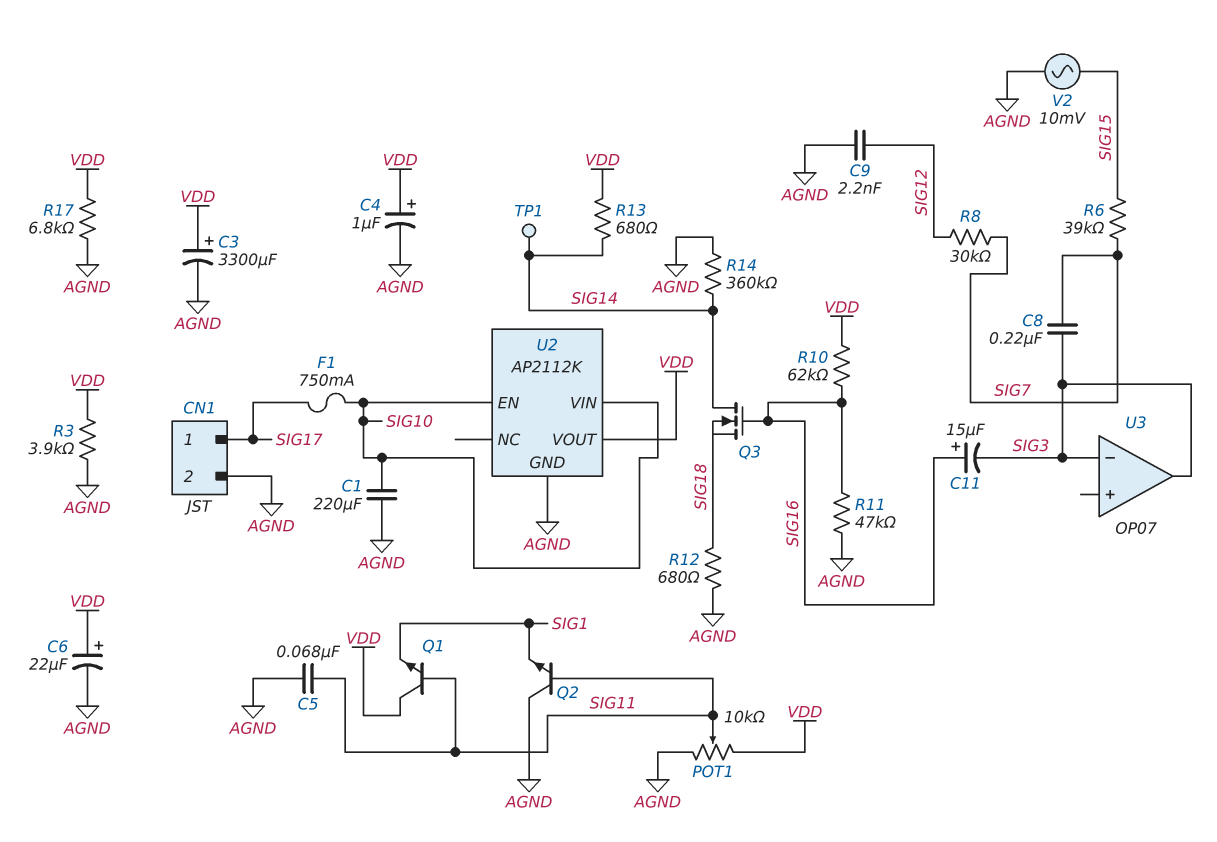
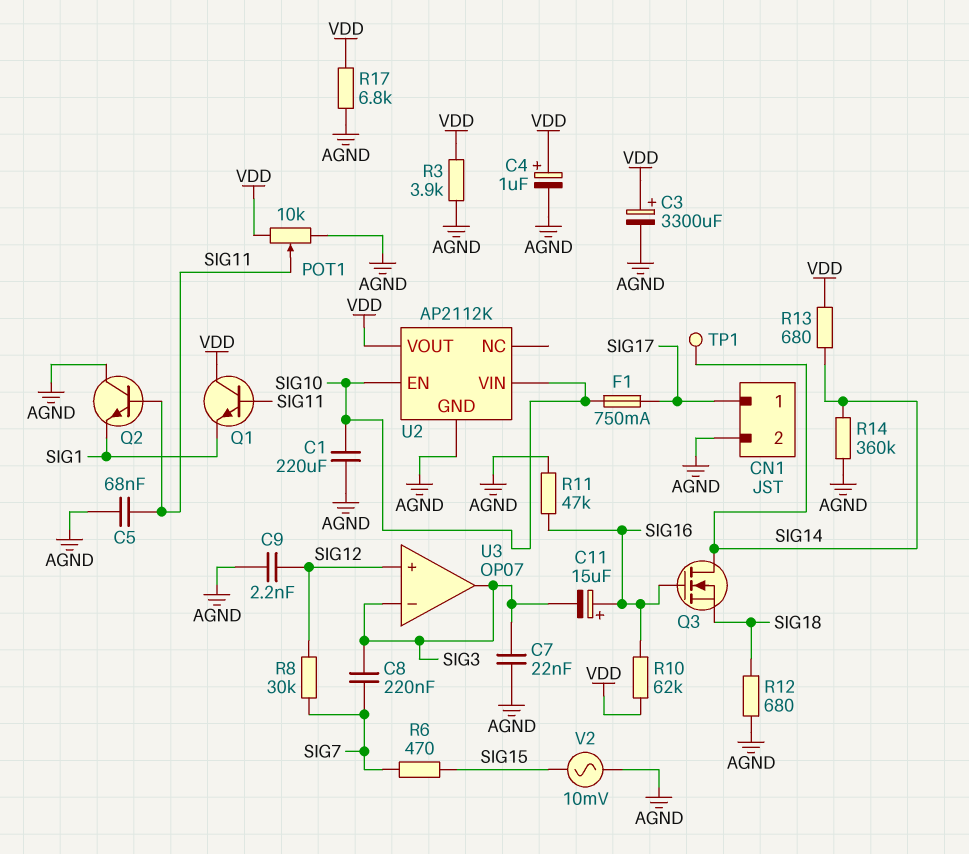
C6: 22uF (plus VDD, minus AGND) -> none
C7: none -> 22nF (AGND, SIG3)
R6: 39k (SIG7, SIG15) -> 470 (SIG7, SIG15)
U3 pin in+: none -> SIG12

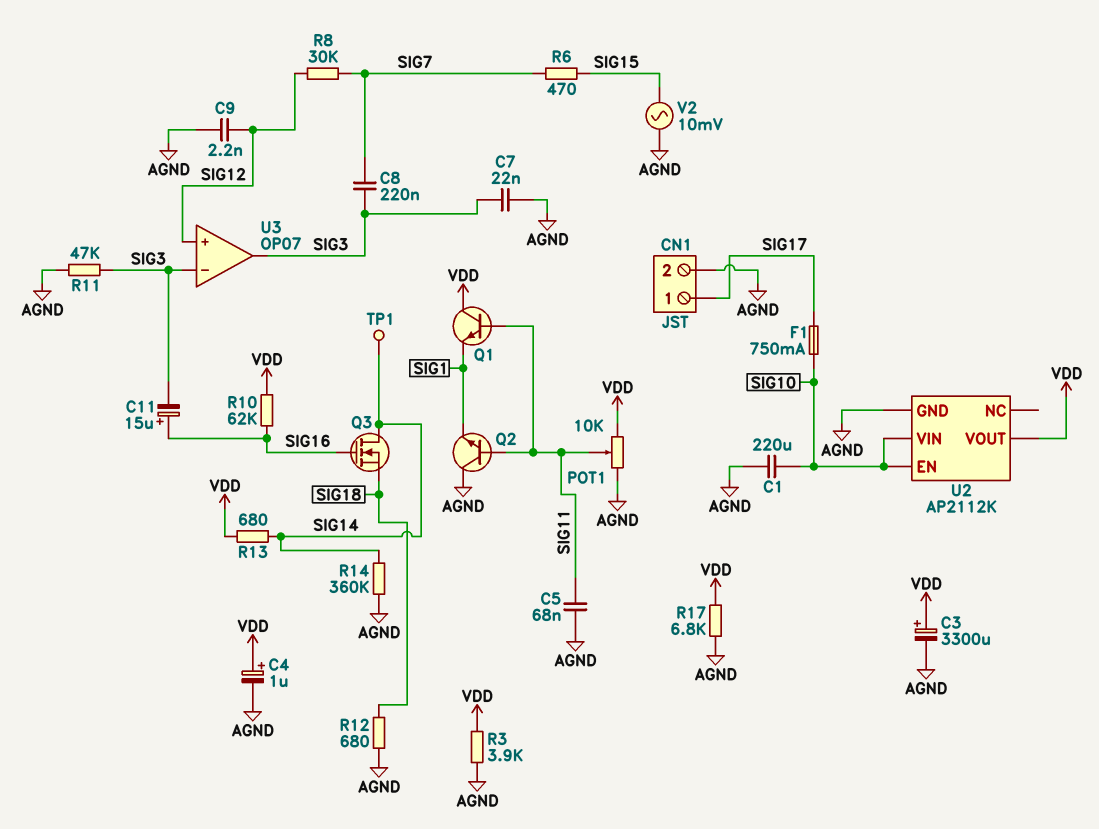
R11: 47k (AGND, SIG16) -> 47k (AGND, SIG3)

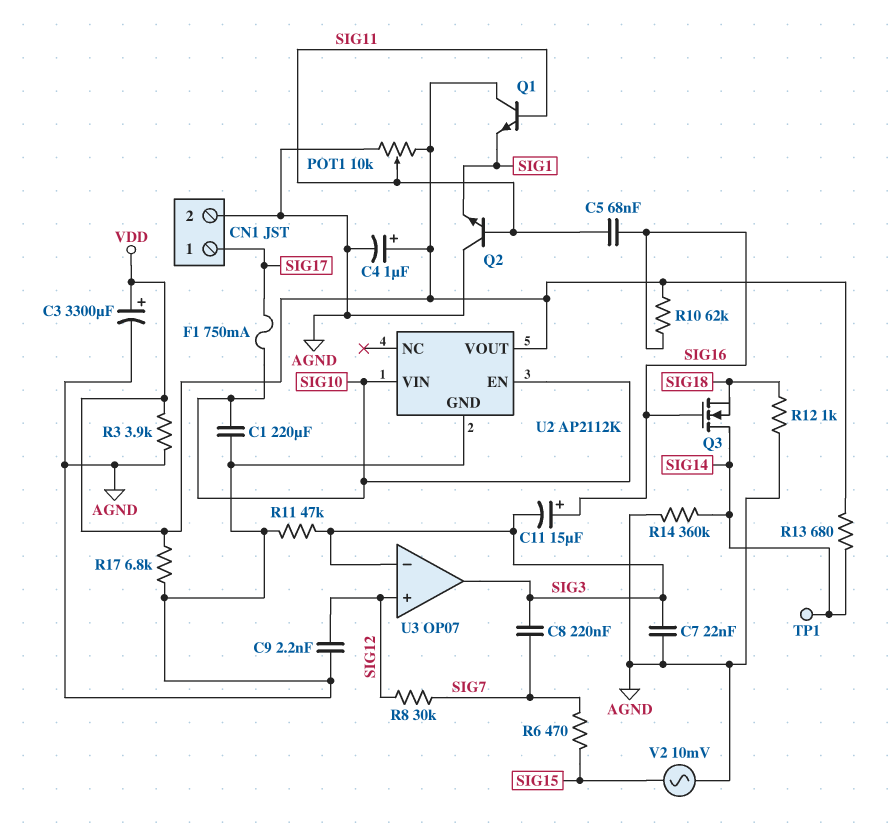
C5: 68nF (AGND, SIG11) -> 68nF (SIG11, SIG16)
R12: 680 (AGND, SIG18) -> 1k (AGND, SIG18)

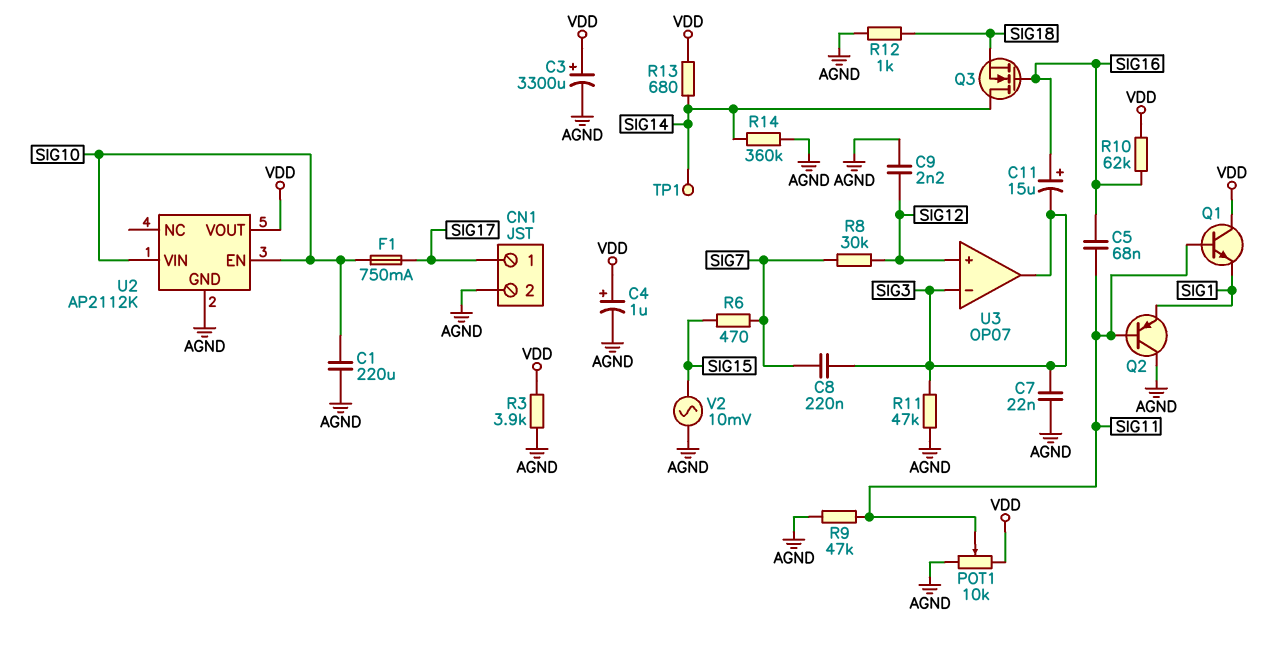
Q2: NPN (B SIG11, C AGND, E SIG1) -> PNP (B SIG11, C AGND, E SIG1)
R9: none -> 47k (AGND, SIG11)
R17: 6.8k (AGND, VDD) -> none

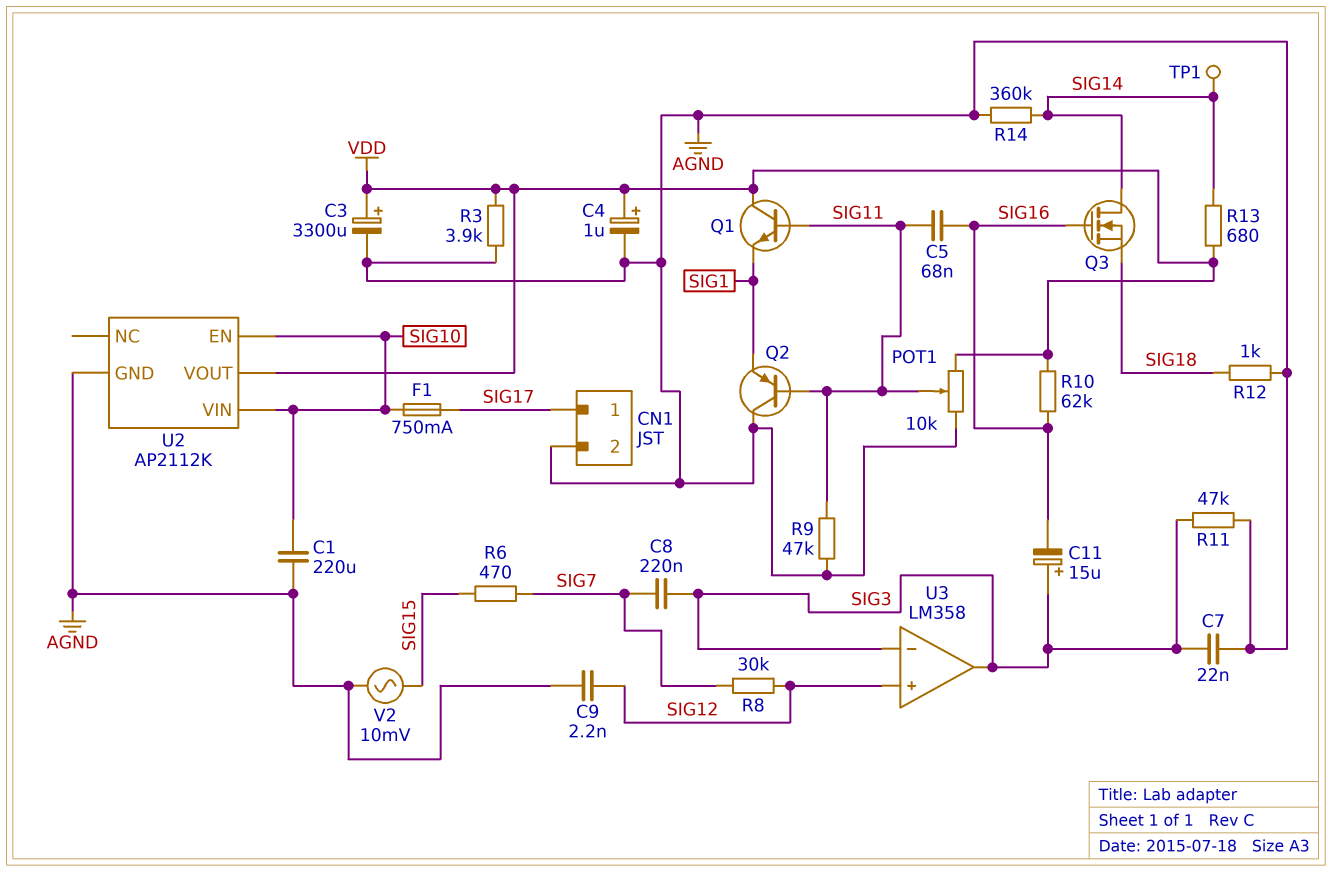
C11: 15uF (plus SIG16, minus SIG3) -> 15uF (plus SIG3, minus SIG16)
U3: OP07 -> LM358

